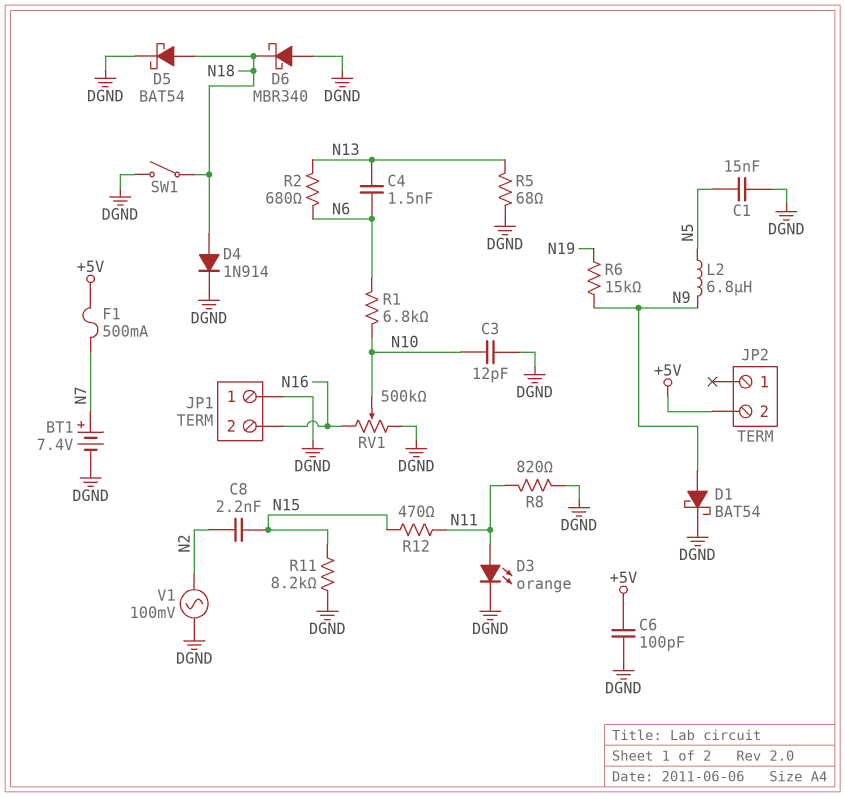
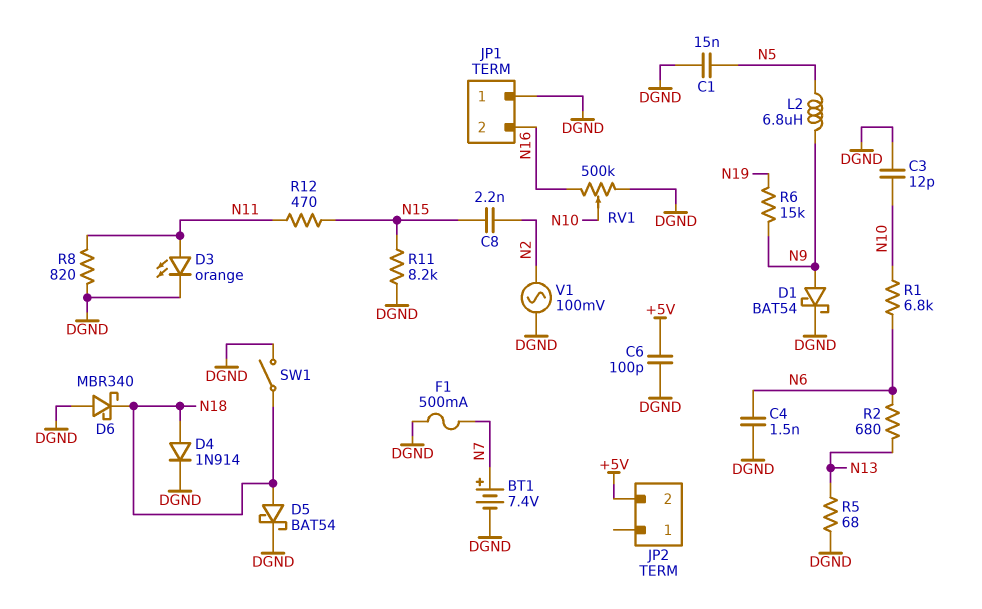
C4: 1.5nF (N6, N13) -> 1.5nF (DGND, N6)
F1: 500mA (+5V, N7) -> 500mA (DGND, N7)

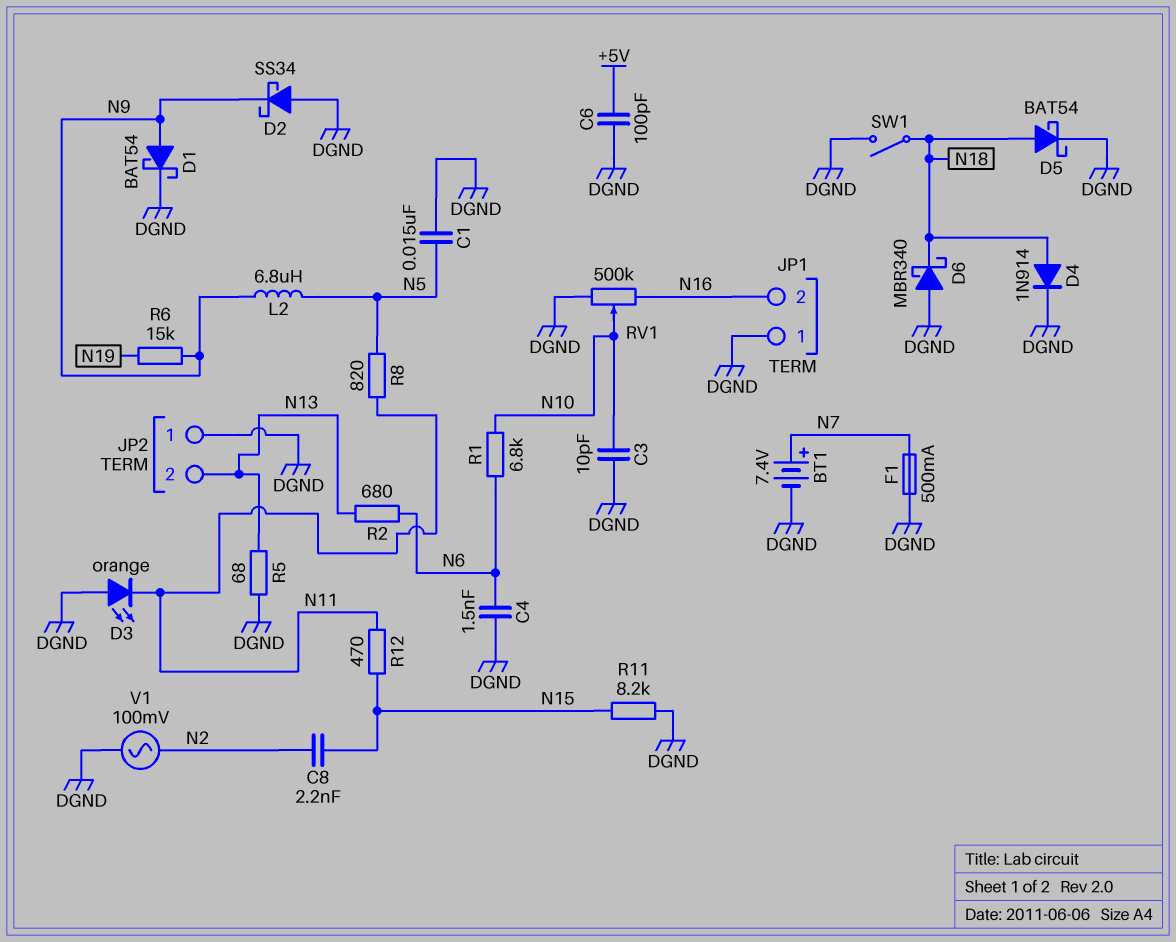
C3: 12pF (DGND, N10) -> 10pF (DGND, N10)
D2: none -> schottky SS34 (A DGND, K N9)
D3: LED orange (A N11, K DGND) -> LED orange (A DGND, K N11)
JP2 pin 1: none -> DGND
JP2 pin 2: +5V -> N13
R8: 820 (DGND, N11) -> 820 (N5, N11)

